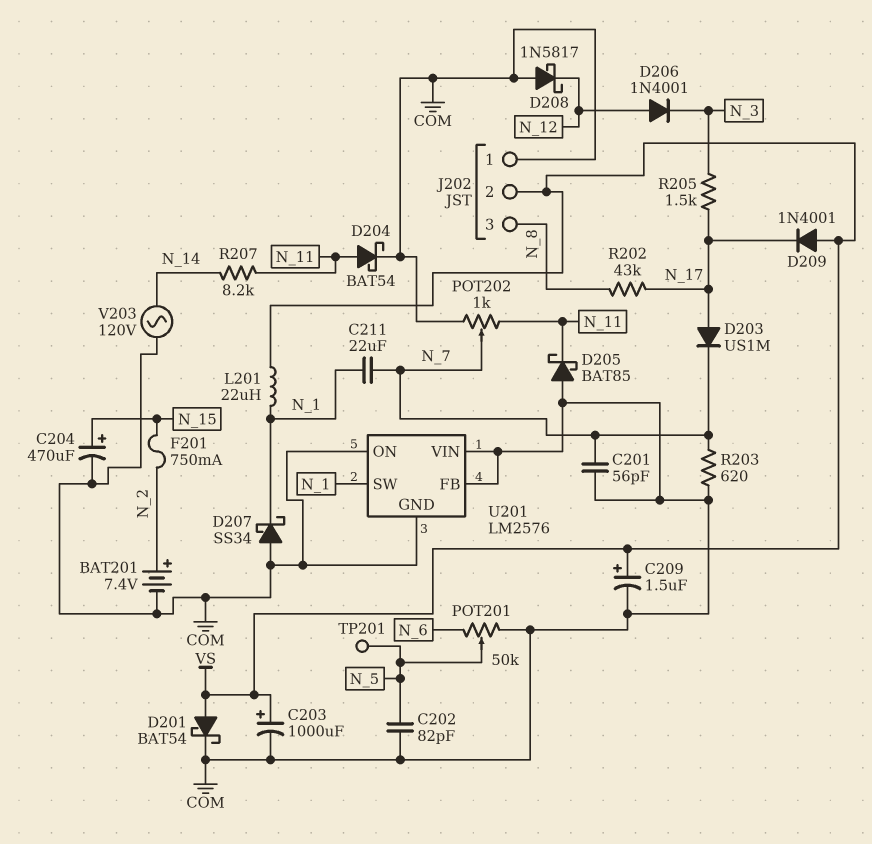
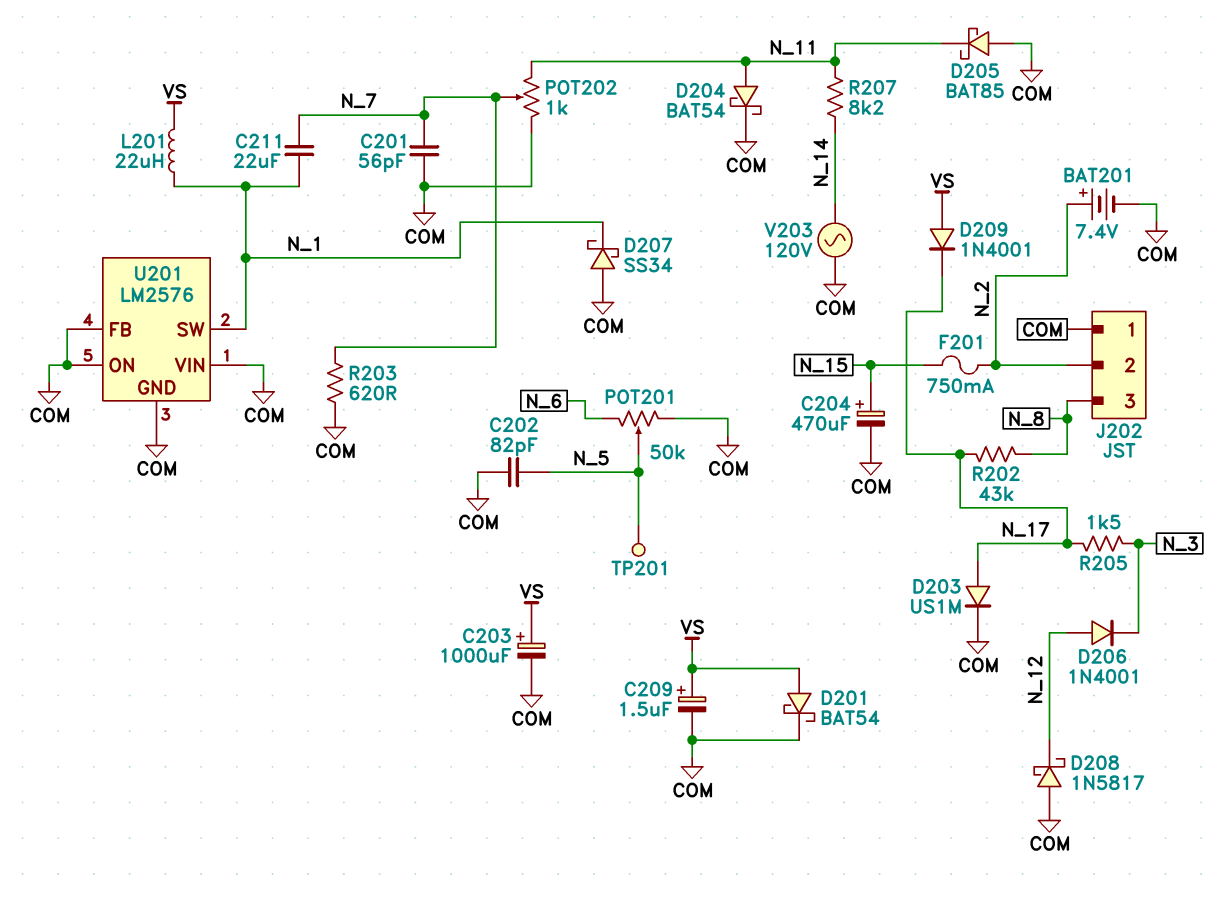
D203: diode US1M (A N_17, K N_7) -> diode US1M (A N_17, K COM)
J202 pin 2: VS -> N_2

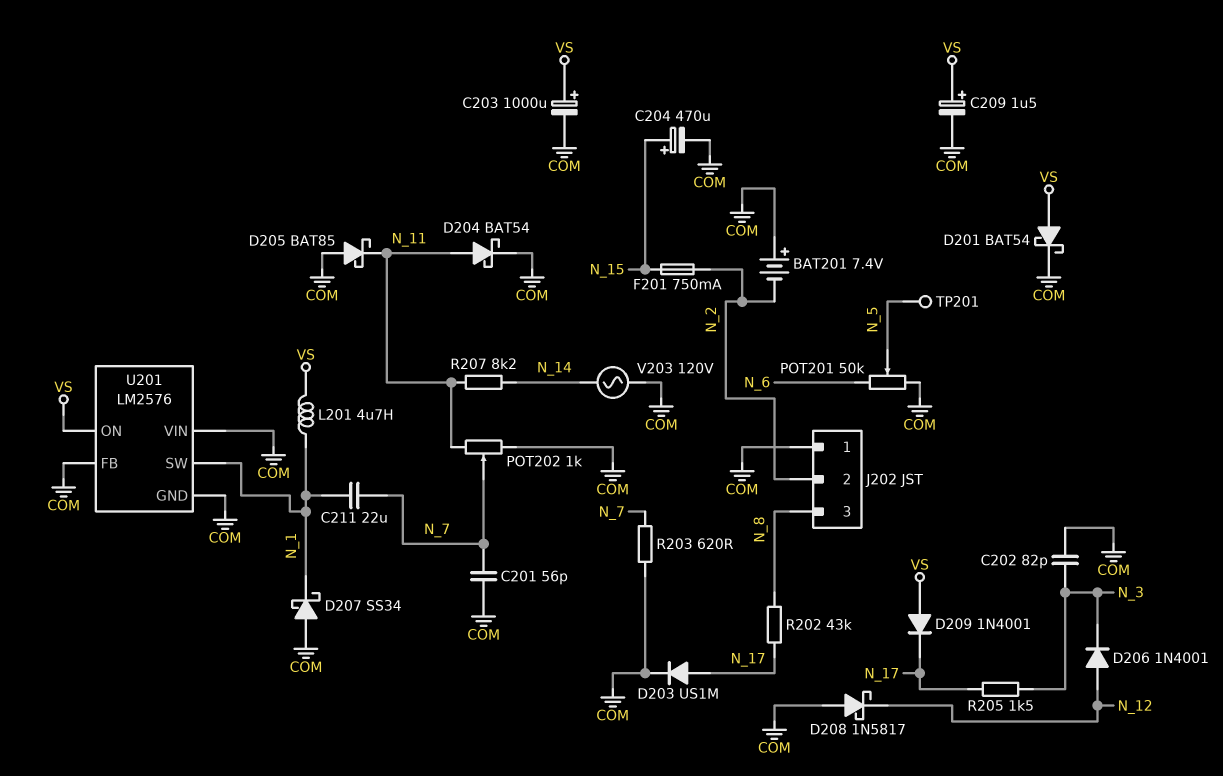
BAT201: 7.4V (plus N_2, minus COM) -> 7.4V (plus COM, minus N_2)
C202: 82pF (COM, N_5) -> 82pF (COM, N_3)
L201: 22uH (N_1, VS) -> 4.7uH (N_1, VS)
U201 pin ON: COM -> VS

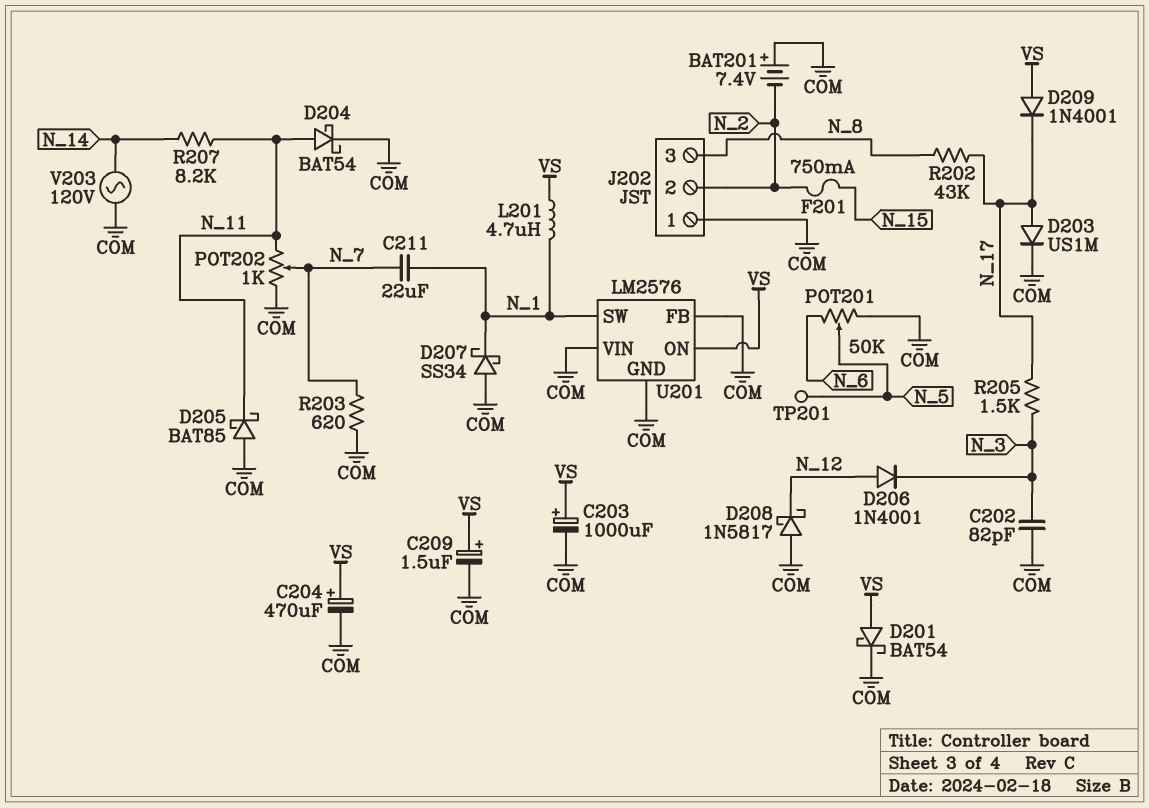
C201: 56pF (COM, N_7) -> none
C204: 470uF (plus N_15, minus COM) -> 470uF (plus VS, minus COM)

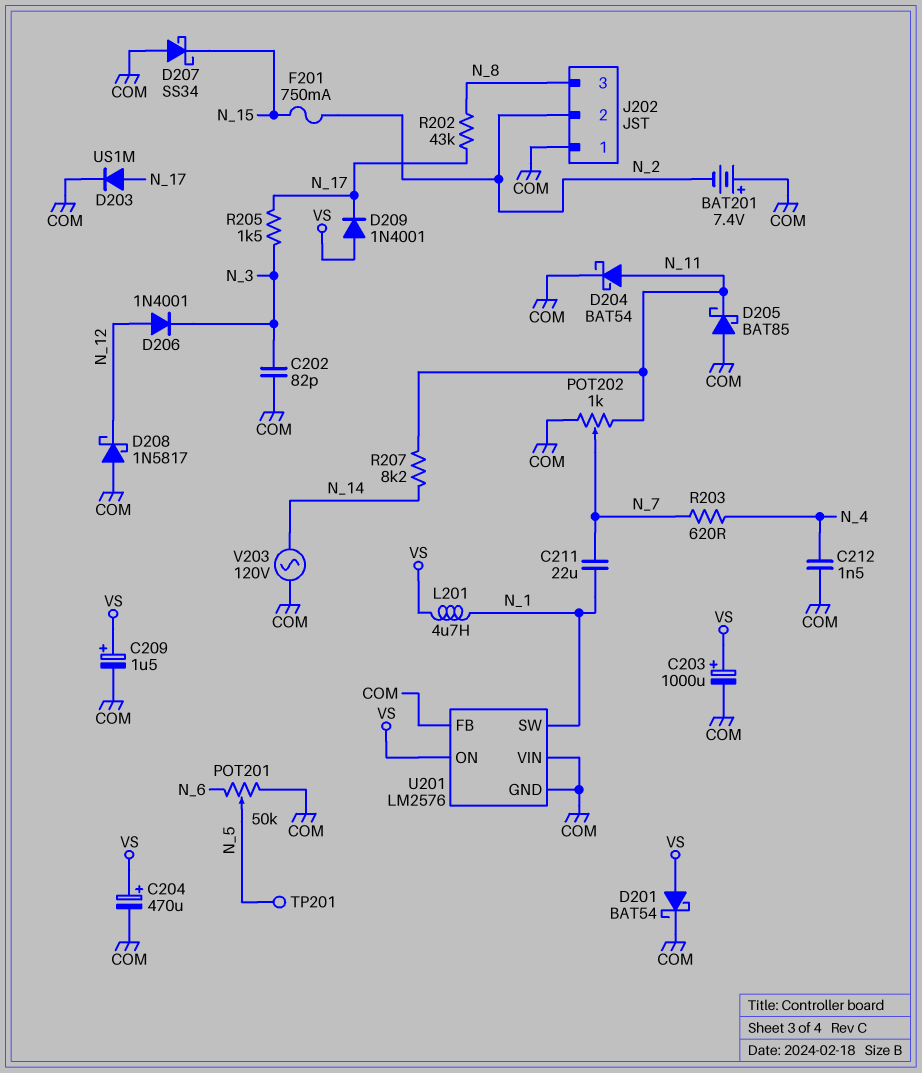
C212: none -> 1.5nF (COM, N_4)
D207: schottky SS34 (A COM, K N_1) -> schottky SS34 (A COM, K N_15)
R203: 620 (COM, N_7) -> 620 (N_4, N_7)

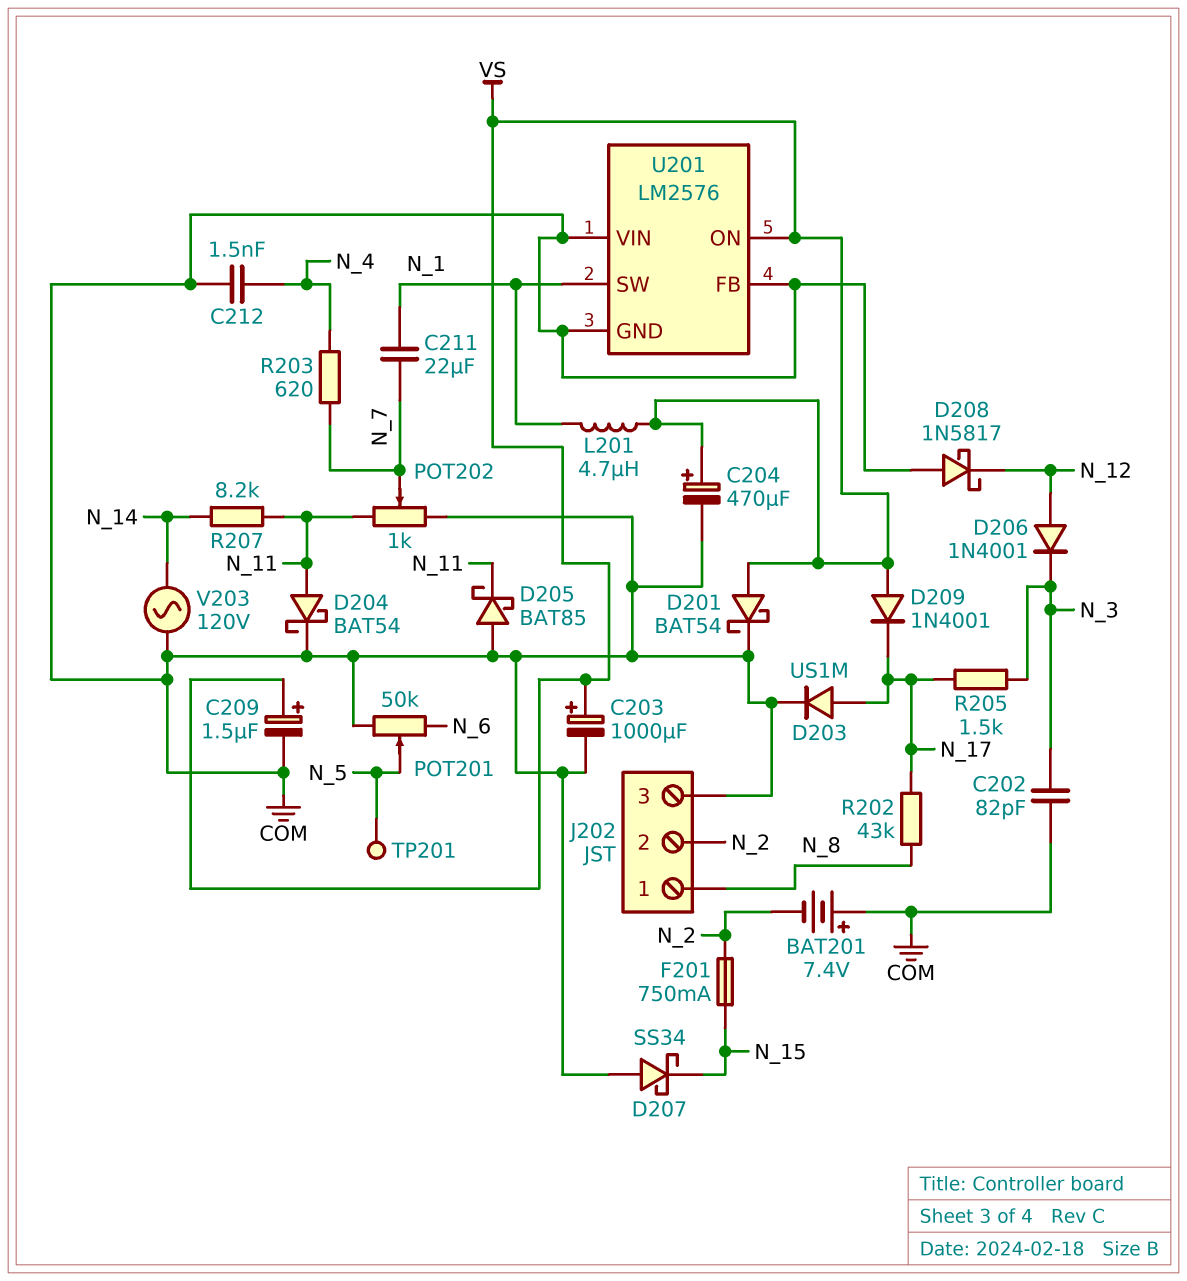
J202 pin 1: COM -> N_8
J202 pin 3: N_8 -> COM

